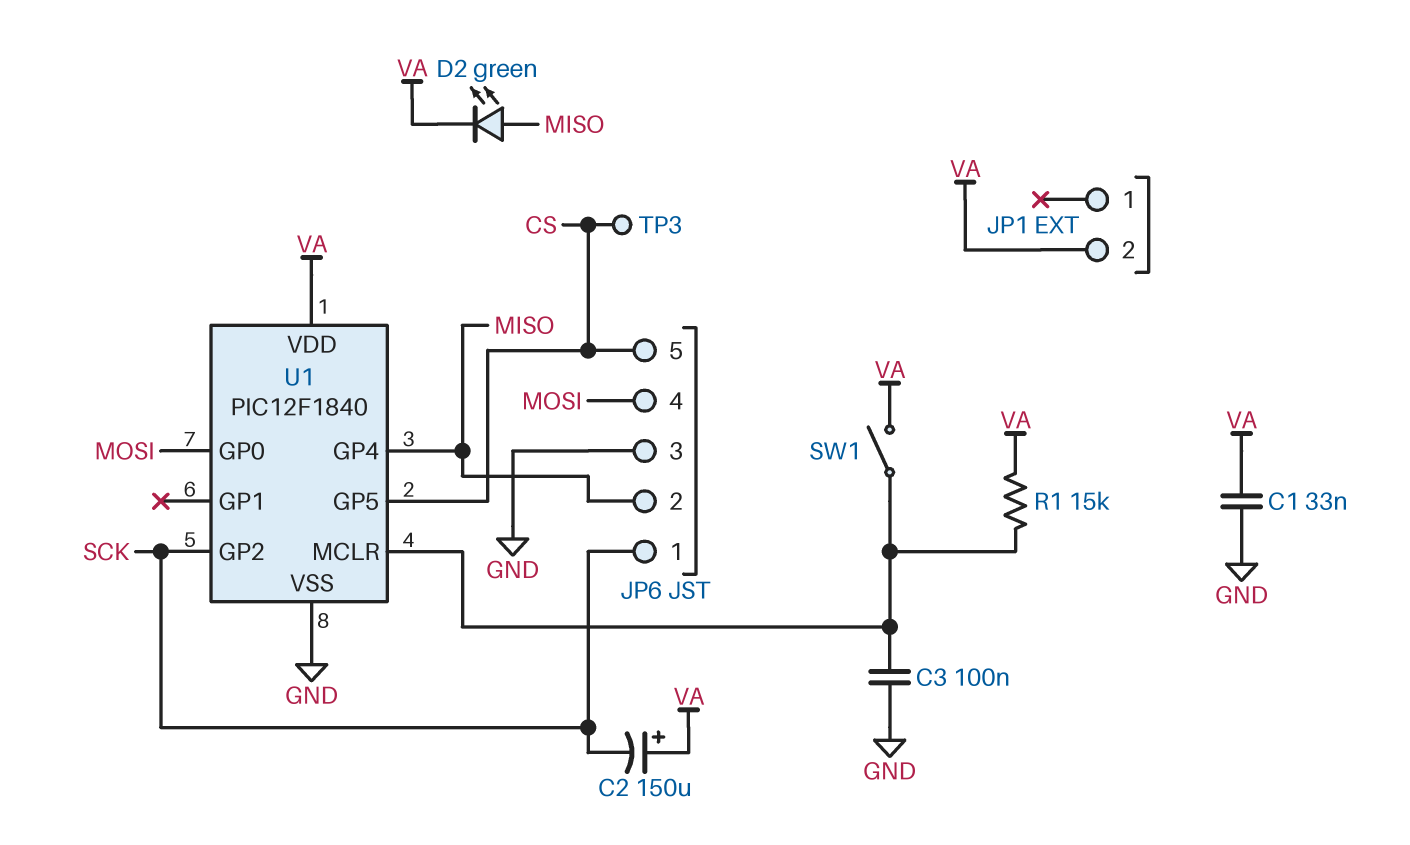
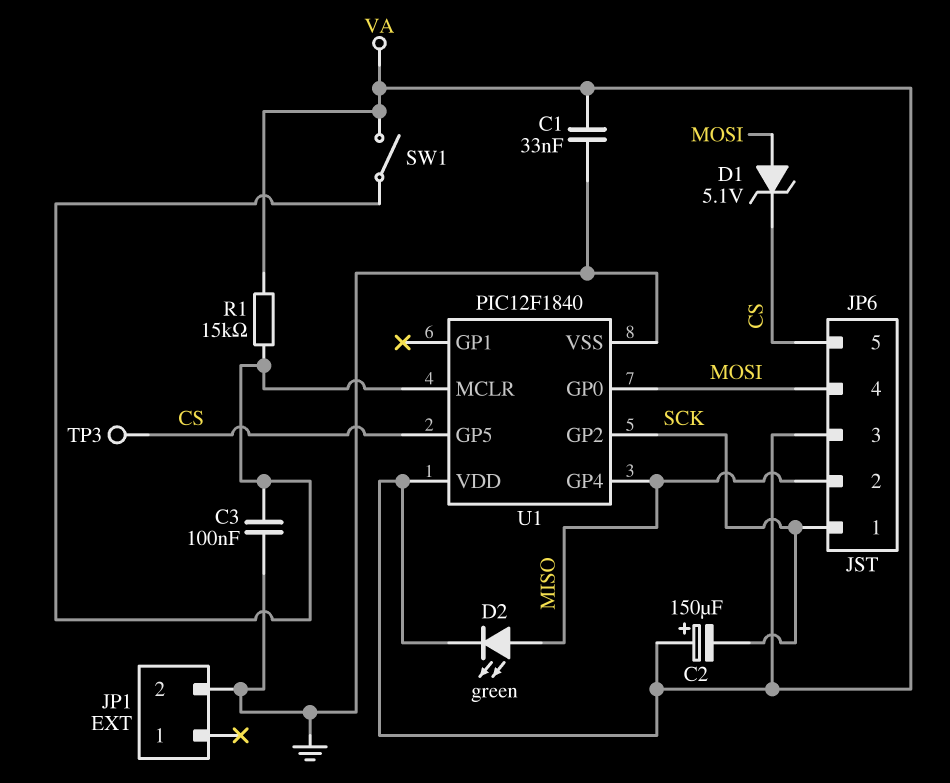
D1: none -> zener 5.1V (A MOSI, K CS)
JP1 pin 2: VA -> GND
JP6 pin 3: GND -> VA

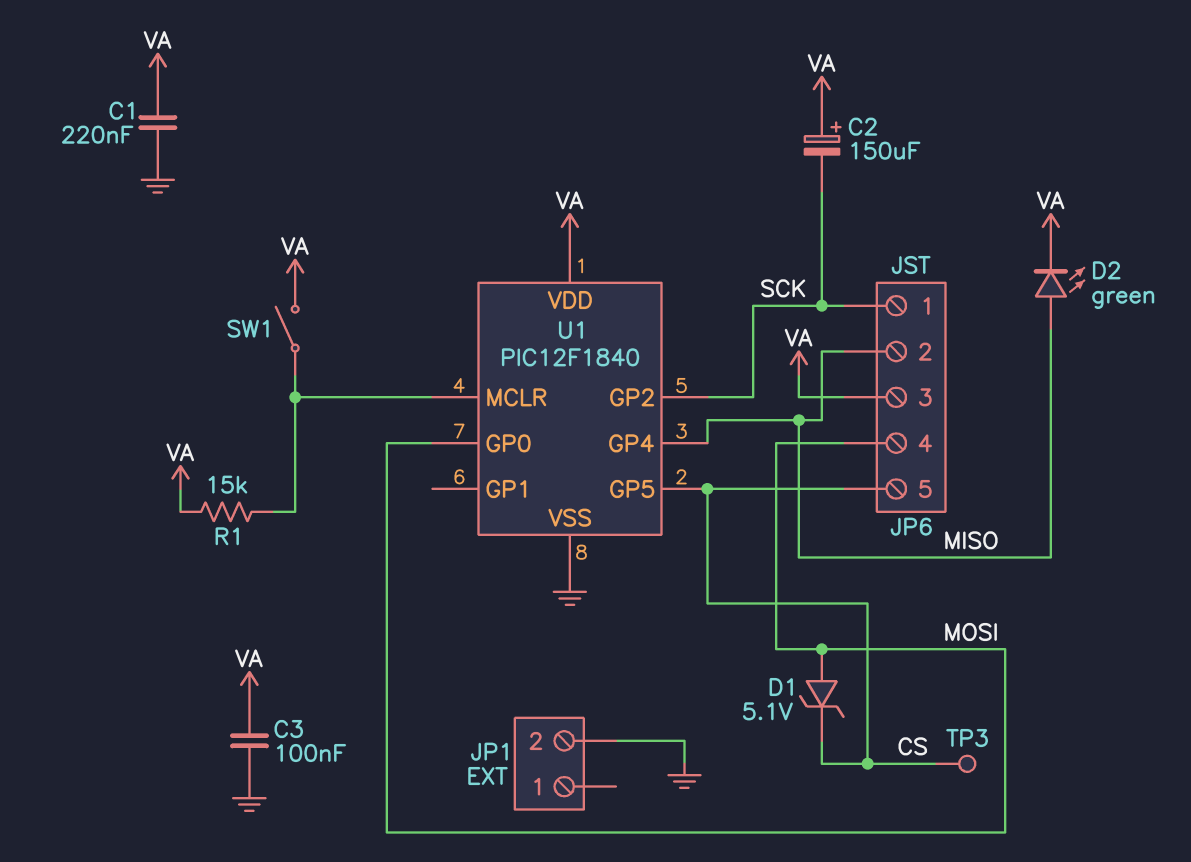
C1: 33nF (GND, VA) -> 220nF (GND, VA)
C3: 100nF (GND, U1/MCLR) -> 100nF (GND, VA)

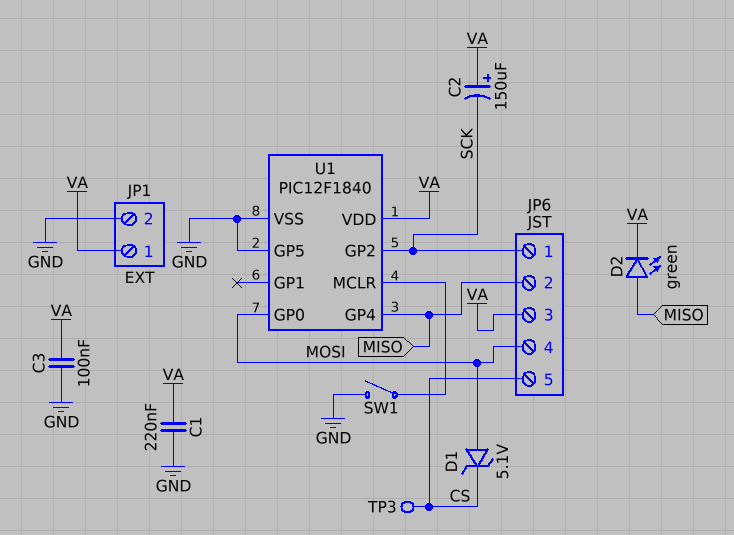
JP1 pin 1: none -> VA
R1: 15k (U1/MCLR, VA) -> none
SW1: switch (U1/MCLR, VA) -> switch (GND, U1/MCLR)
U1 pin GP5: CS -> GND

